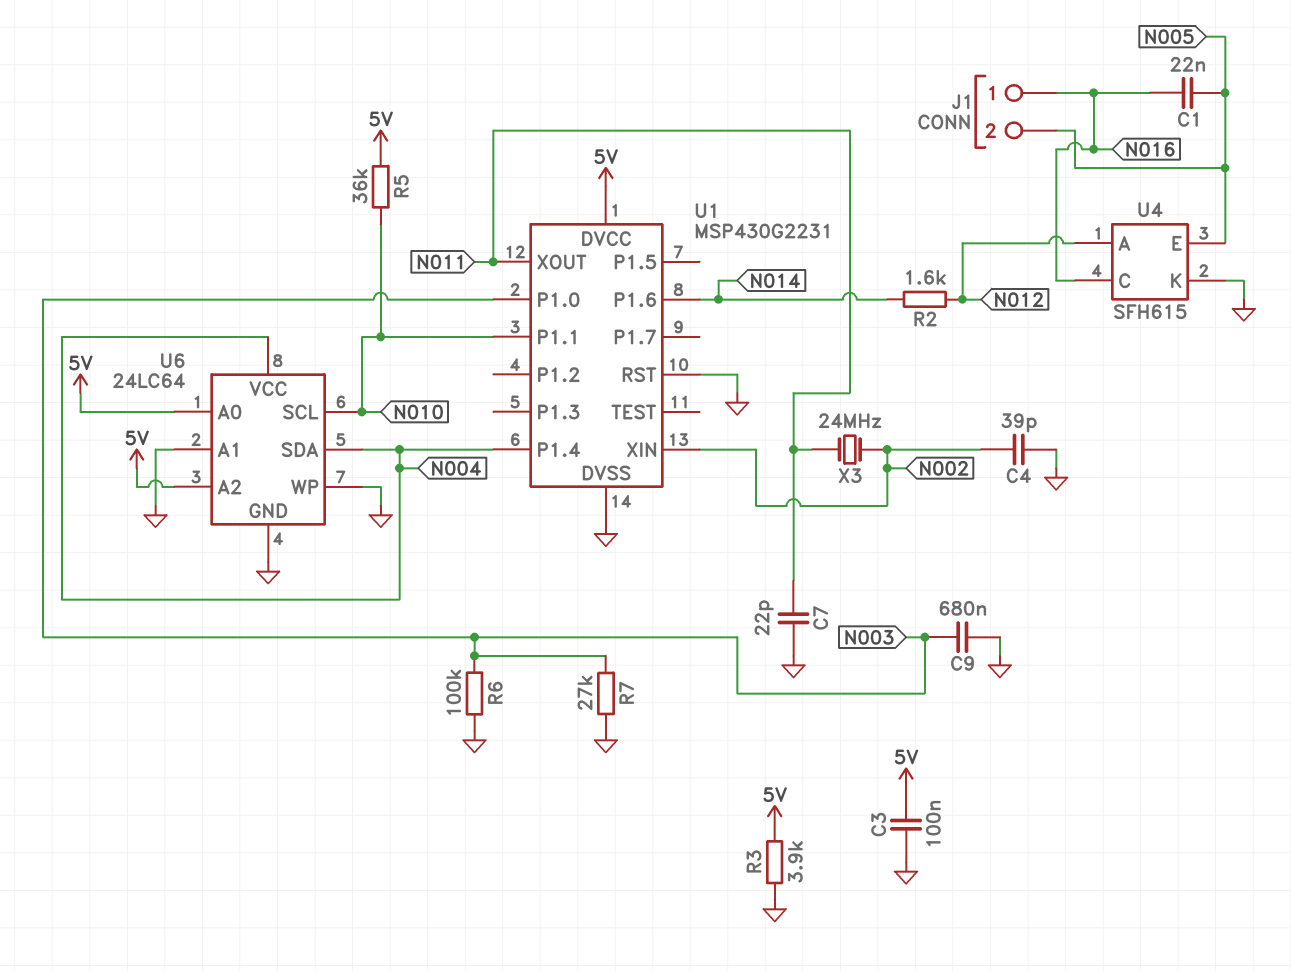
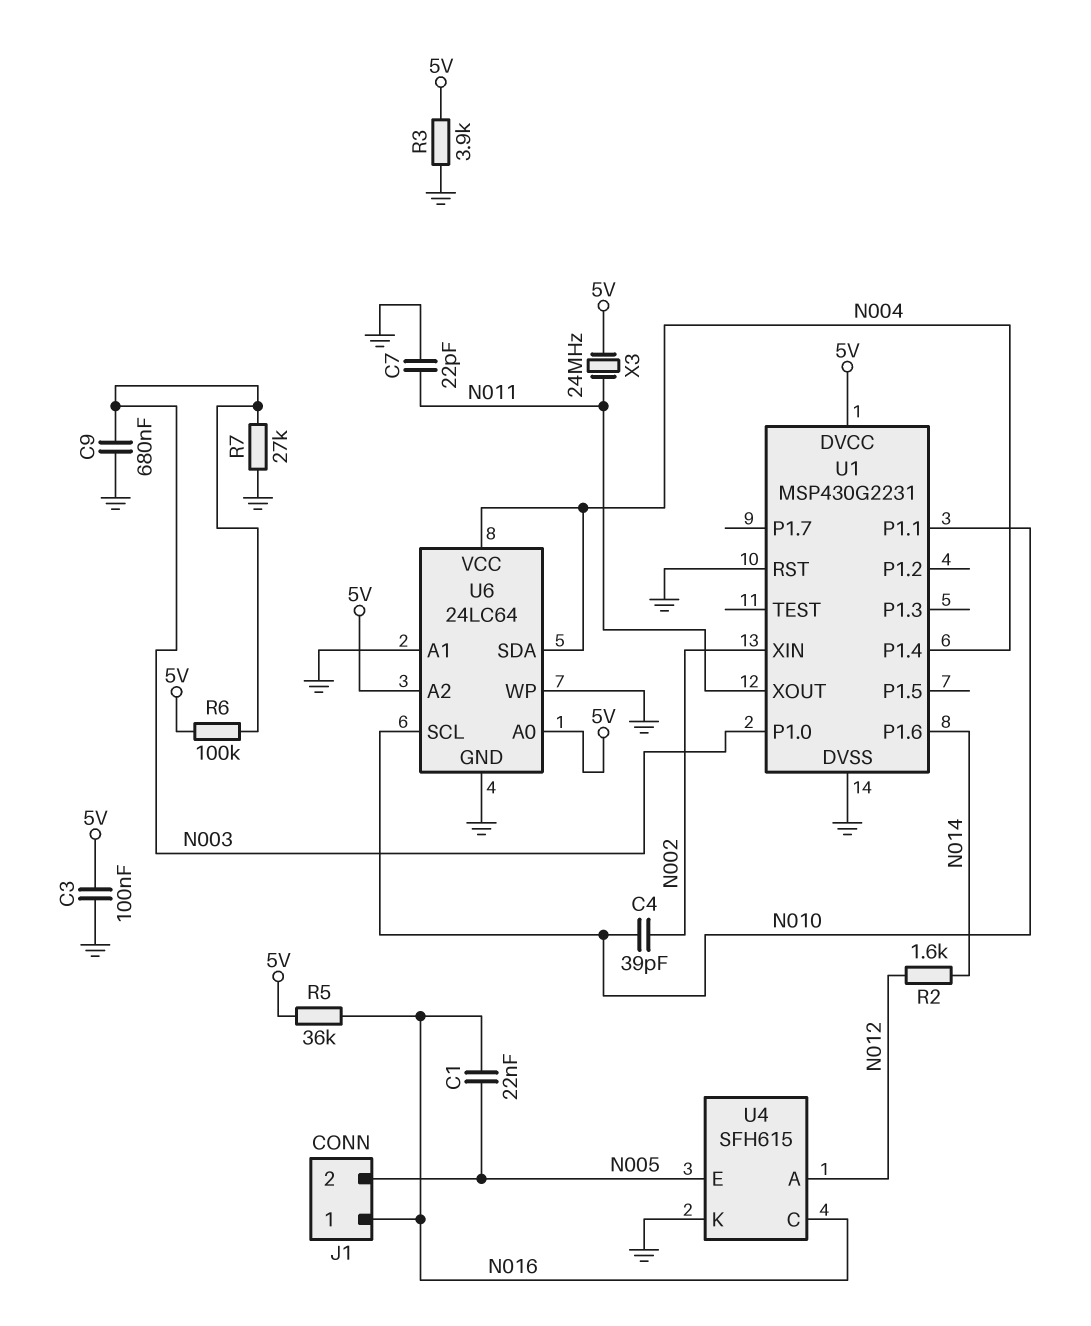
C4: 39pF (GND, N002) -> 39pF (N002, N010)
R5: 36k (5V, N010) -> 36k (5V, N016)
R6: 100k (GND, N003) -> 100k (5V, N003)
X3: 24MHz (N002, N011) -> 24MHz (5V, N011)

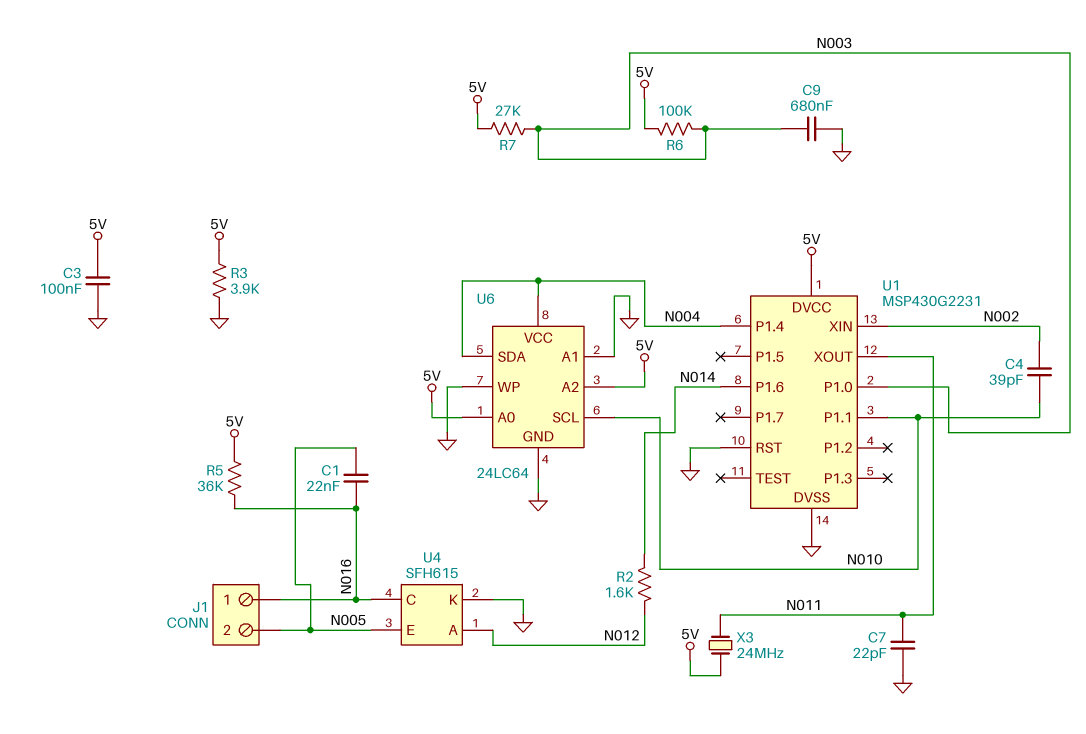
R7: 27k (GND, N003) -> 27k (5V, N003)

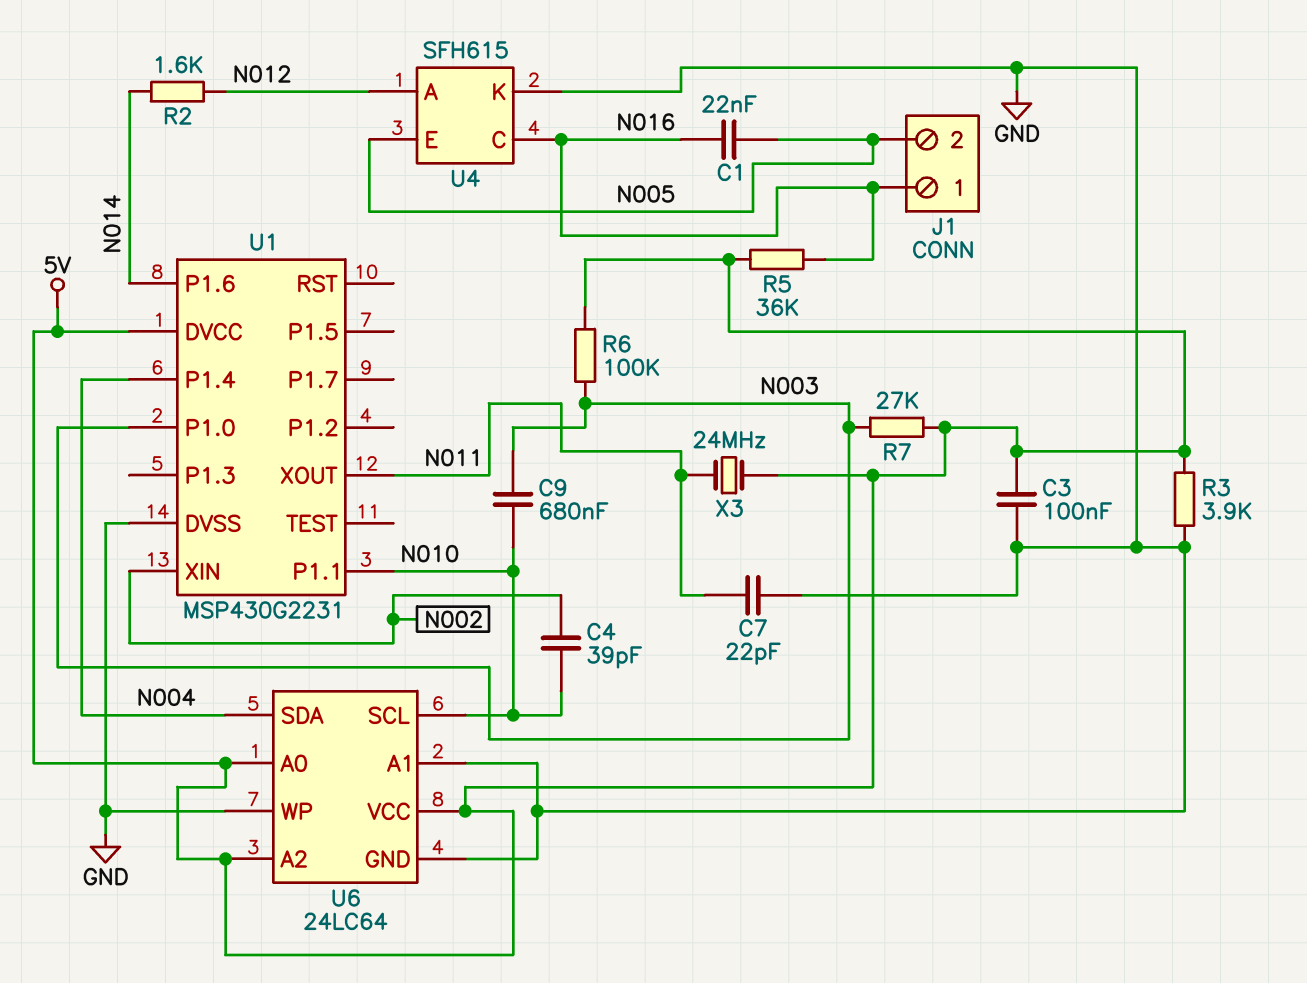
C9: 680nF (GND, N003) -> 680nF (N003, N010)
U1 pin RST: GND -> none
U6 pin VCC: N004 -> 5V

